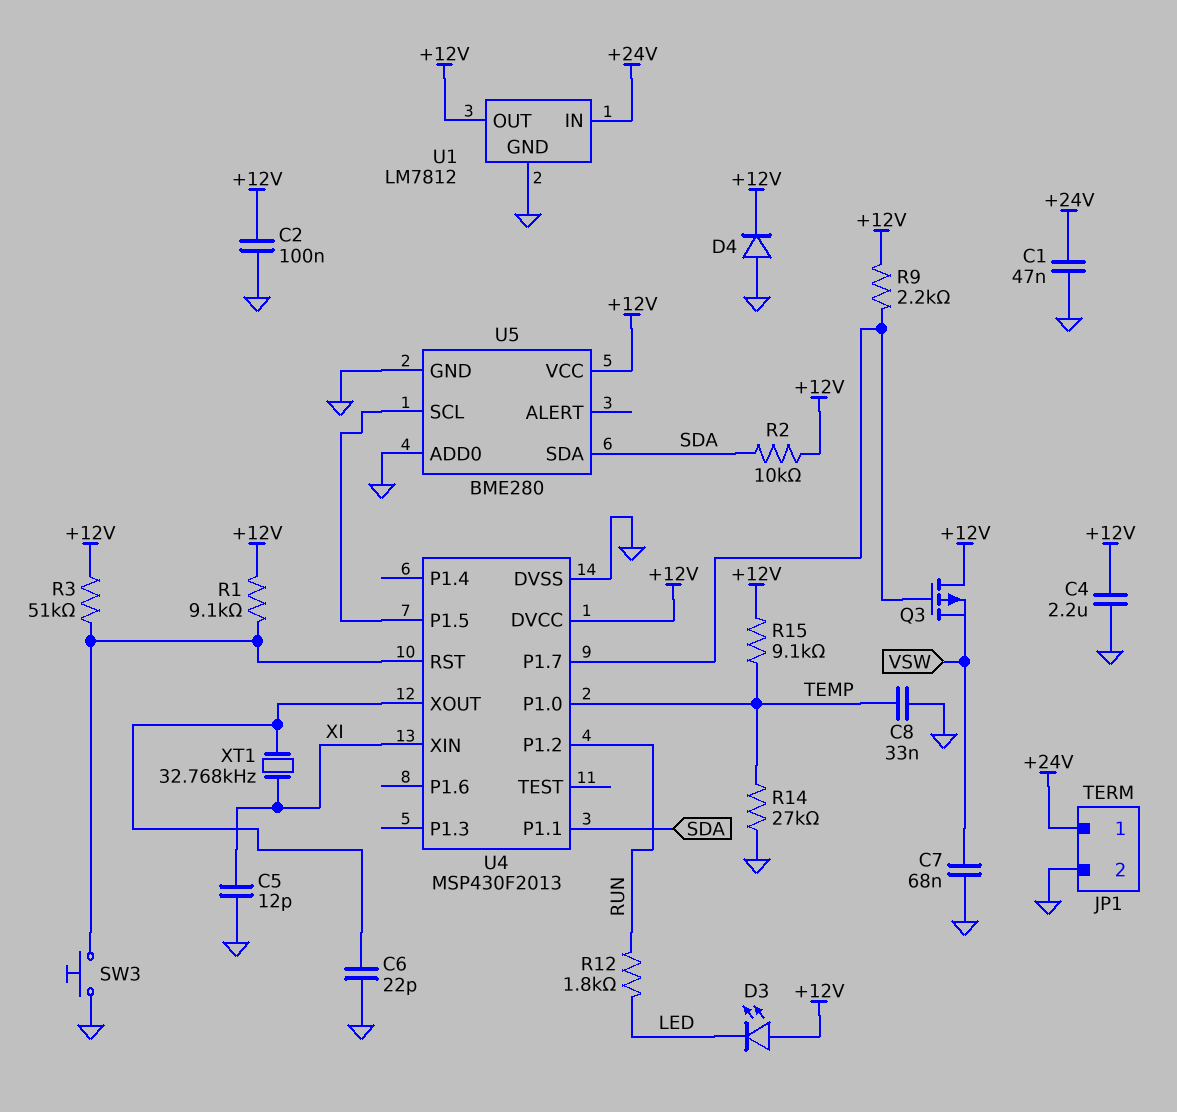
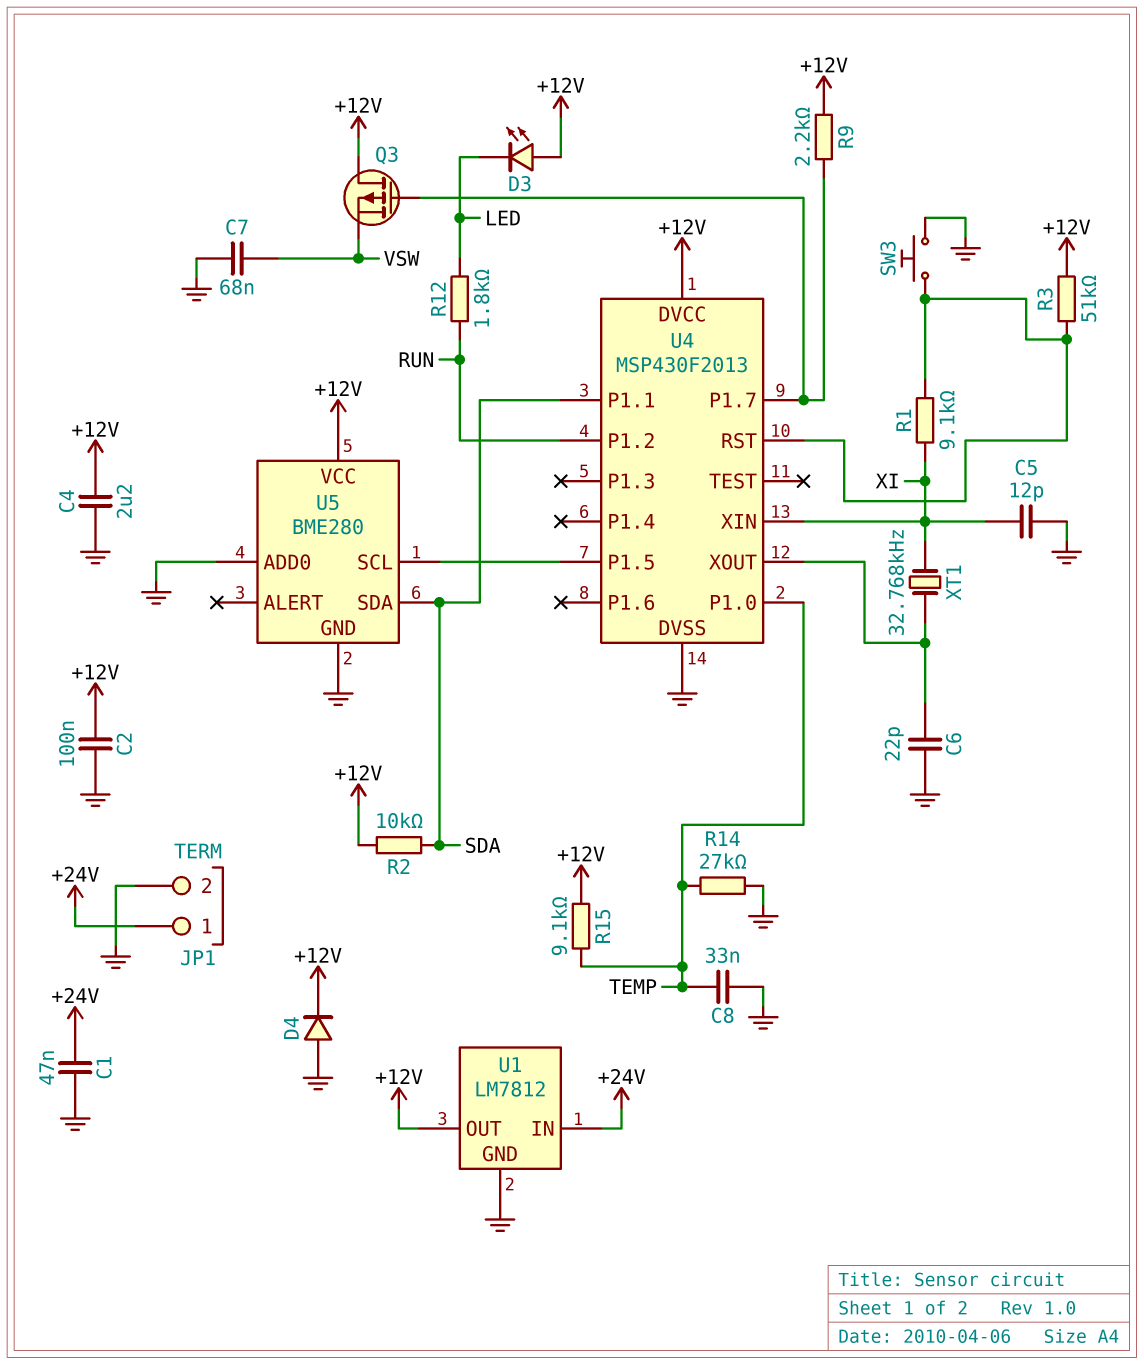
R1: 9.1k (+12V, U4/RST) -> 9.1k (U4/RST, XI)

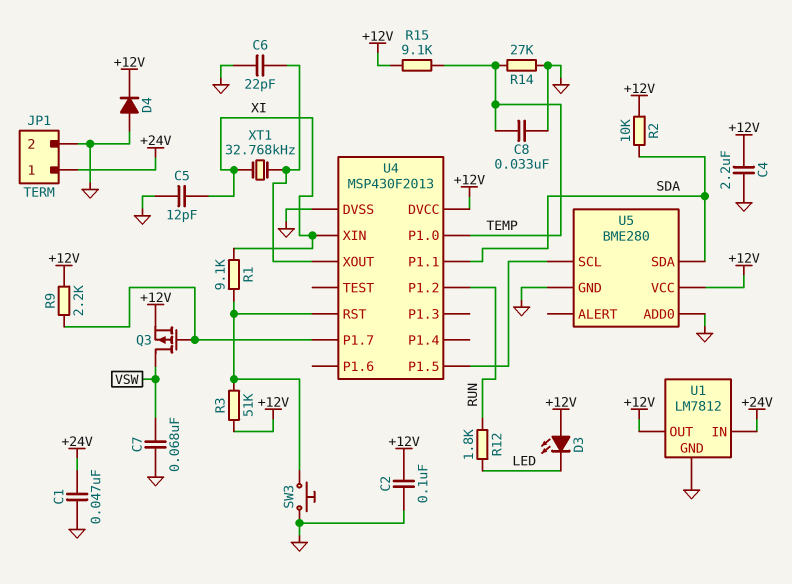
Q3: PMOS (G U4/P1.7, D +12V, S VSW) -> PMOS (G U4/P1.7, D VSW, S +12V)

